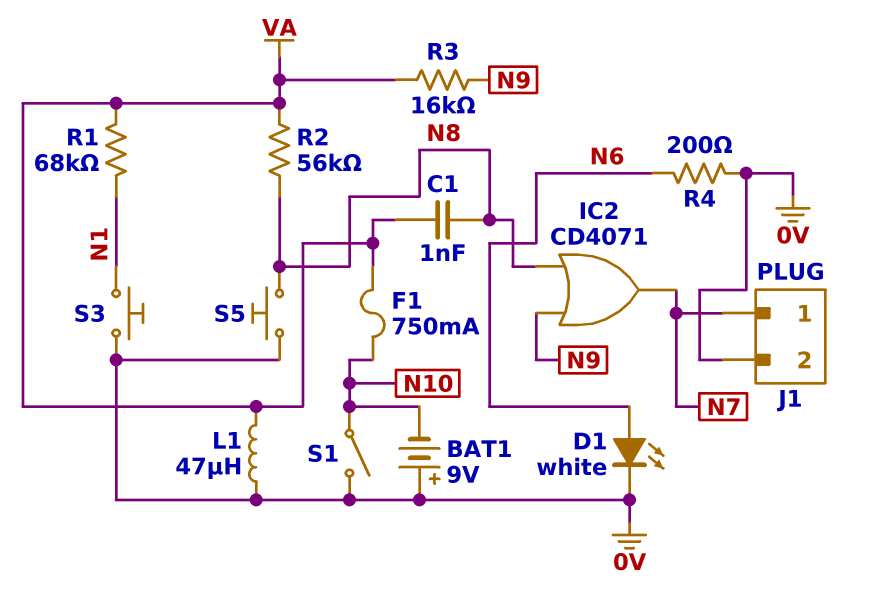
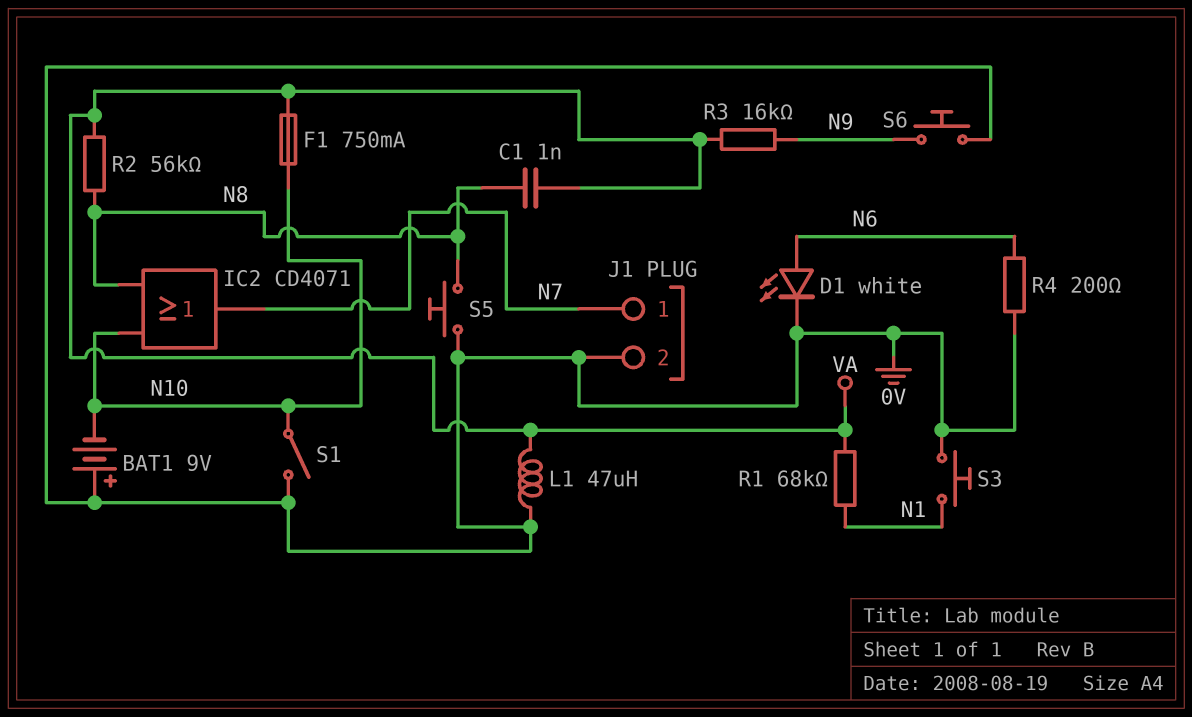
IC2: OR CD4071 (in N8, in N9, out N7) -> OR CD4071 (in N8, in N10, out N7)
S6: none -> button (0V, N9)

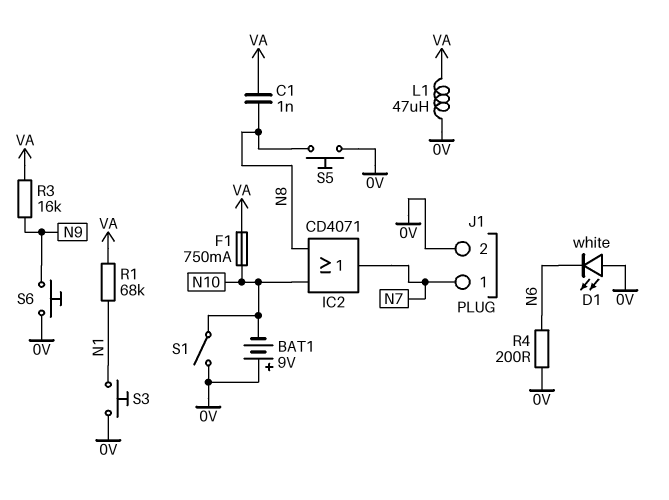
D1: LED white (A N6, K 0V) -> LED white (A 0V, K N6)
R2: 56k (N8, VA) -> none

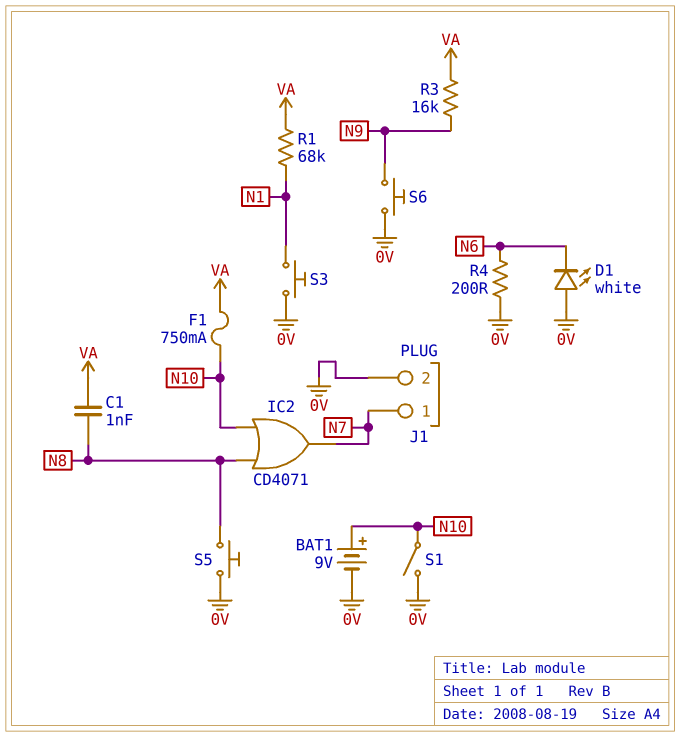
BAT1: 9V (plus 0V, minus N10) -> 9V (plus N10, minus 0V)
L1: 47uH (0V, VA) -> none

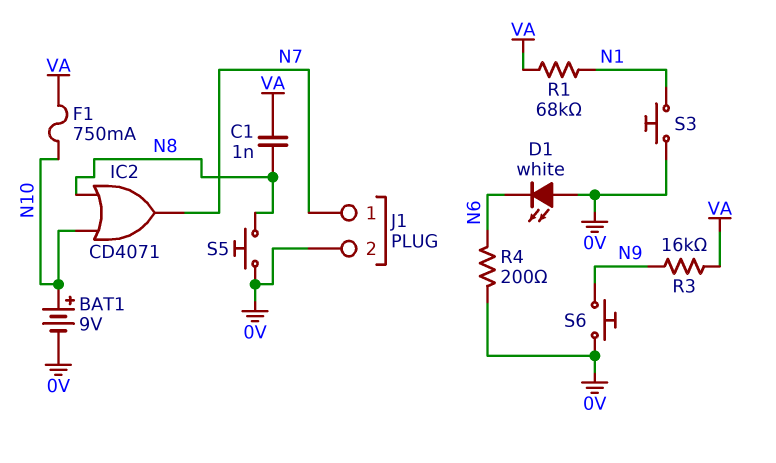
S1: switch (0V, N10) -> none

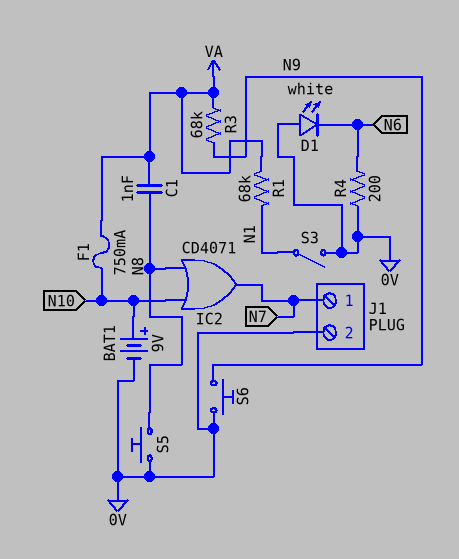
R3: 16k (N9, VA) -> 68k (N9, VA)
S3: button (0V, N1) -> switch (0V, N1)

